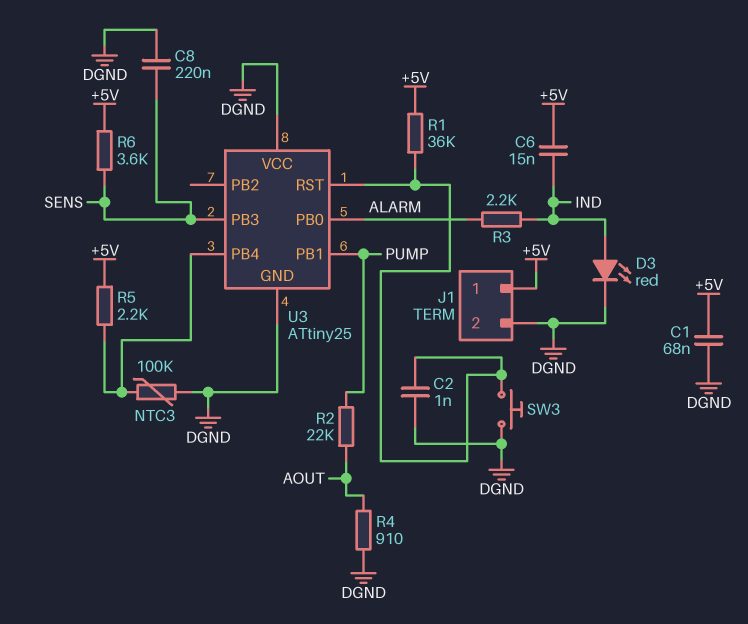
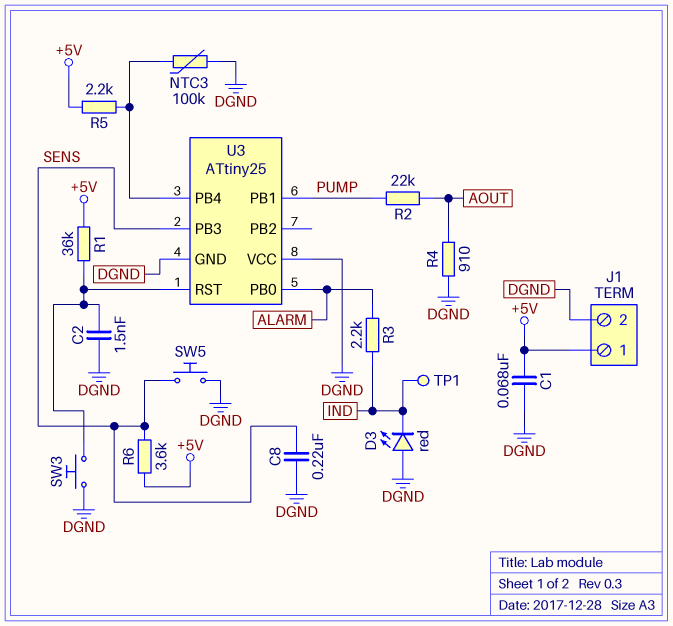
C2: 1nF (DGND, U3/RST) -> 1.5nF (DGND, U3/RST)
C6: 15nF (+5V, IND) -> none
D3: LED red (A IND, K DGND) -> LED red (A DGND, K IND)
SW5: none -> button (DGND, SENS)
TP1: none -> test point (IND)

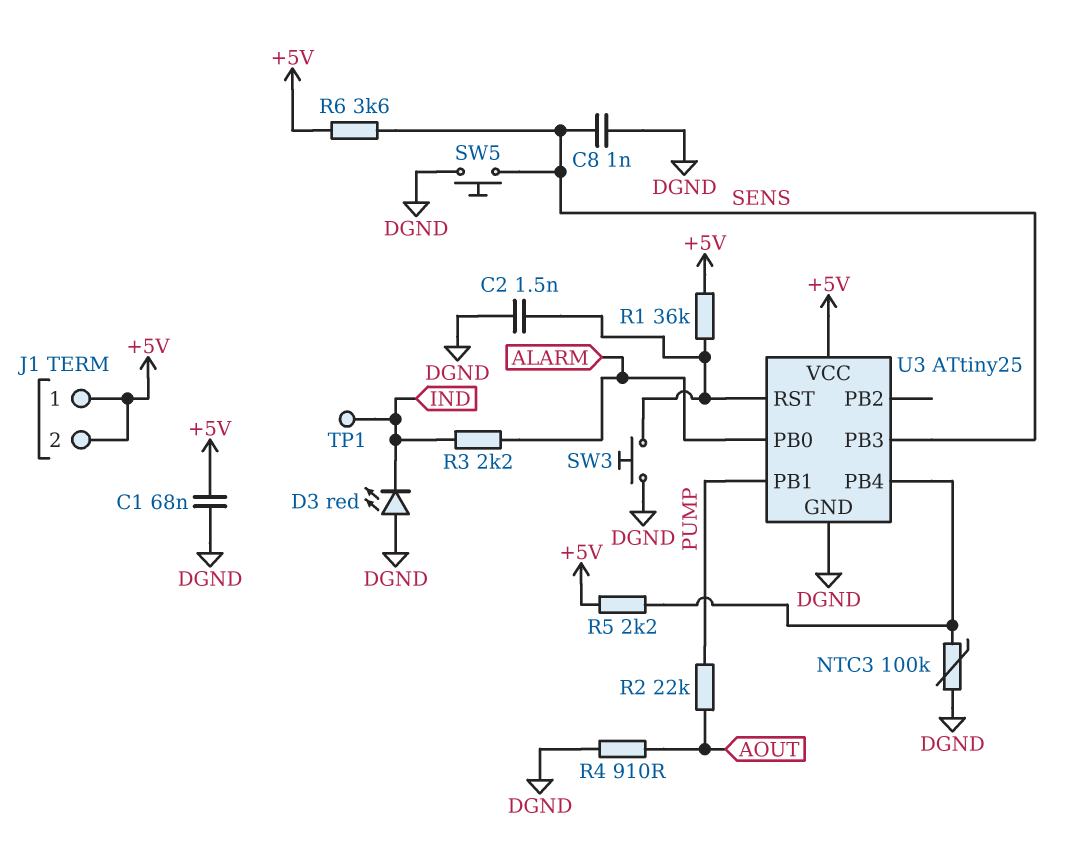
C8: 220nF (DGND, SENS) -> 1nF (DGND, SENS)
J1 pin 2: DGND -> +5V
U3 pin VCC: DGND -> +5V

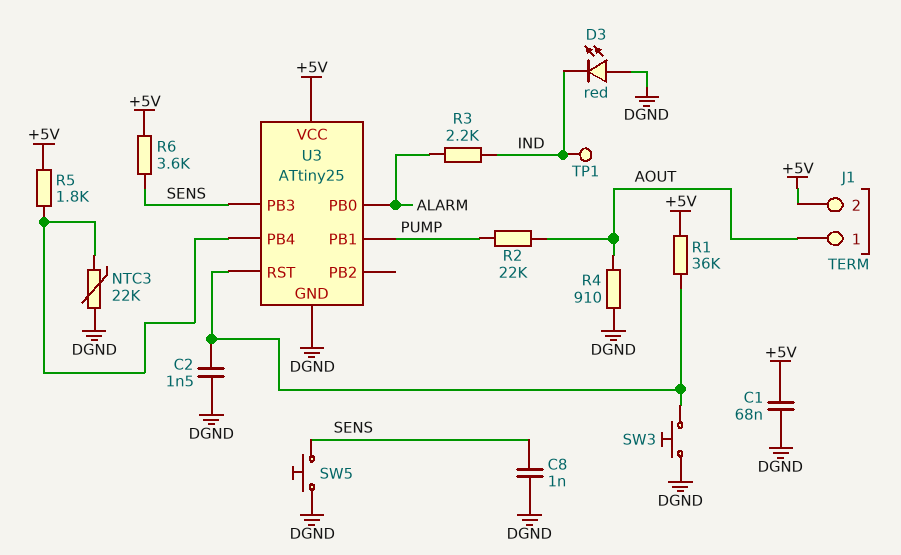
J1 pin 1: +5V -> AOUT
NTC3: 100k (DGND, U3/PB4) -> 22k (DGND, U3/PB4)
R5: 2.2k (+5V, U3/PB4) -> 1.8k (+5V, U3/PB4)

